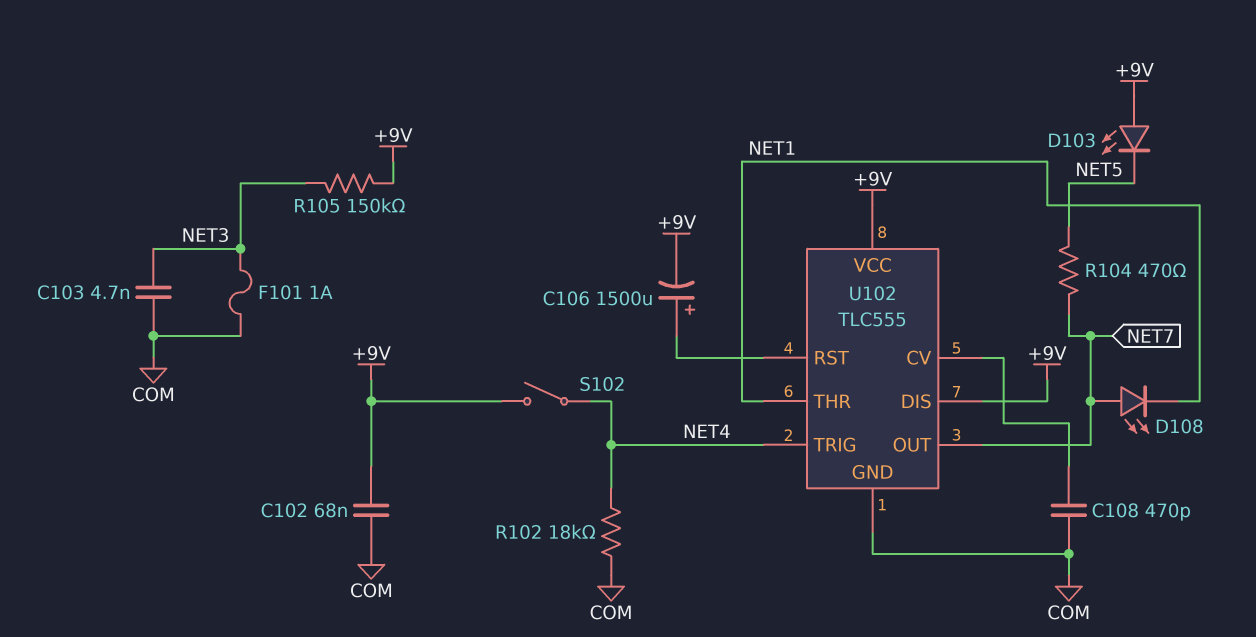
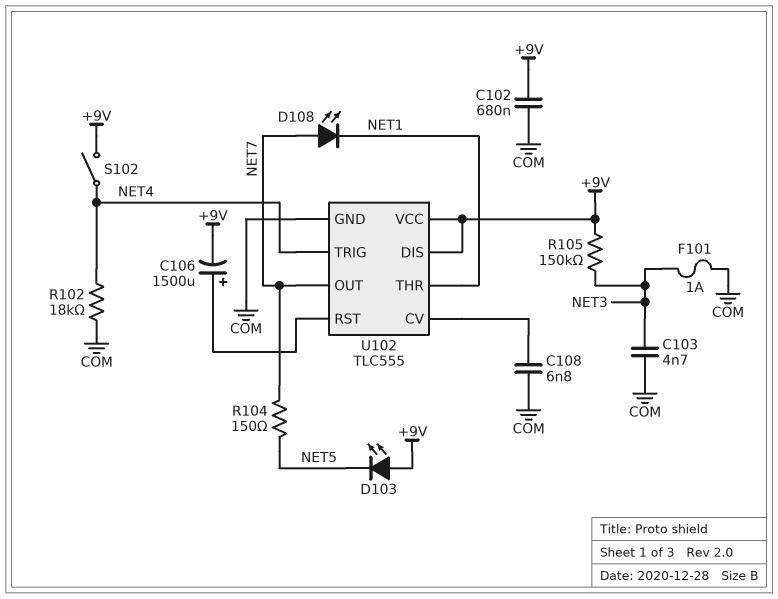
C102: 68nF (+9V, COM) -> 680nF (+9V, COM)
C108: 470pF (COM, U102/CV) -> 6.8nF (COM, U102/CV)
R104: 470 (NET5, NET7) -> 150 (NET5, NET7)

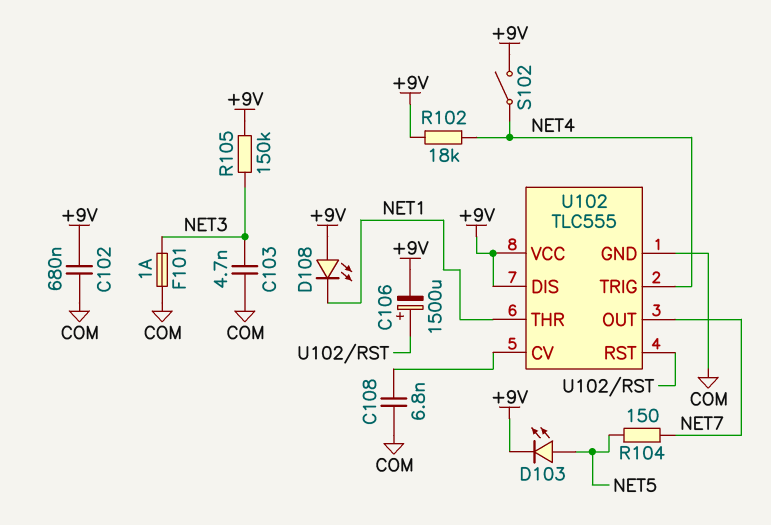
D103: LED (A +9V, K NET5) -> LED (A NET5, K +9V)
D108: LED (A NET7, K NET1) -> LED (A +9V, K NET1)
R102: 18k (COM, NET4) -> 18k (+9V, NET4)

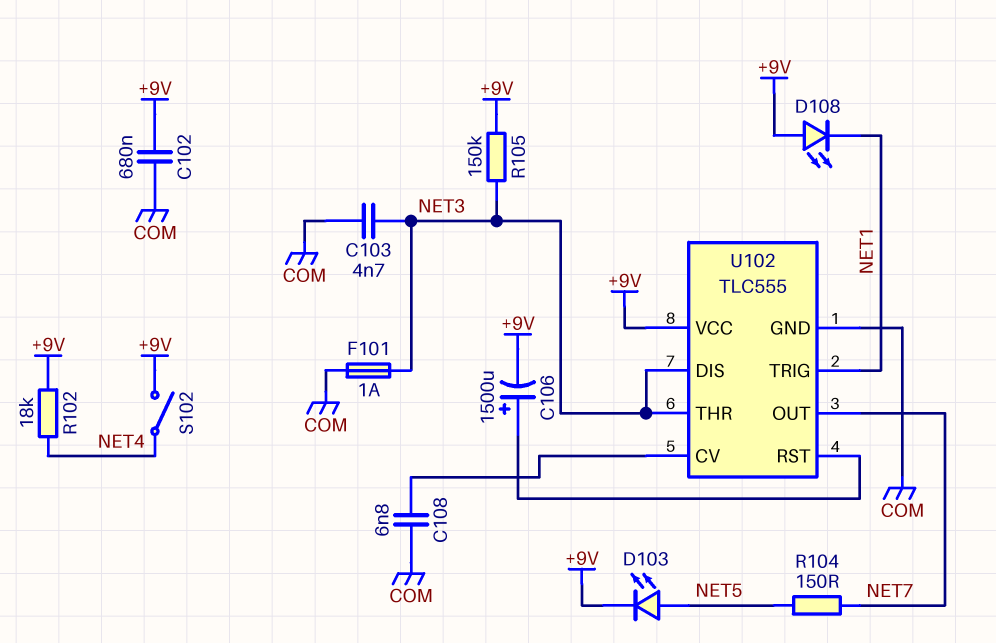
U102 pin DIS: +9V -> NET3
U102 pin THR: NET1 -> NET3
U102 pin TRIG: NET4 -> NET1

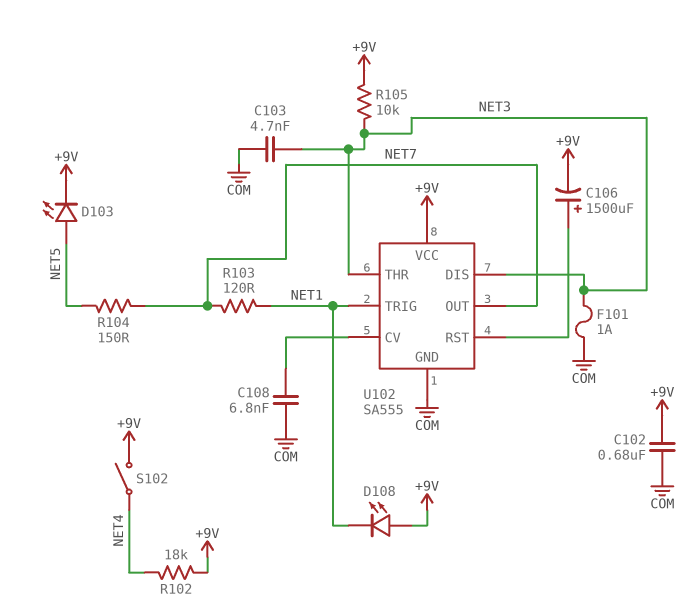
R103: none -> 120 (NET1, NET7)
R105: 150k (+9V, NET3) -> 10k (+9V, NET3)
U102: TLC555 -> SA555

